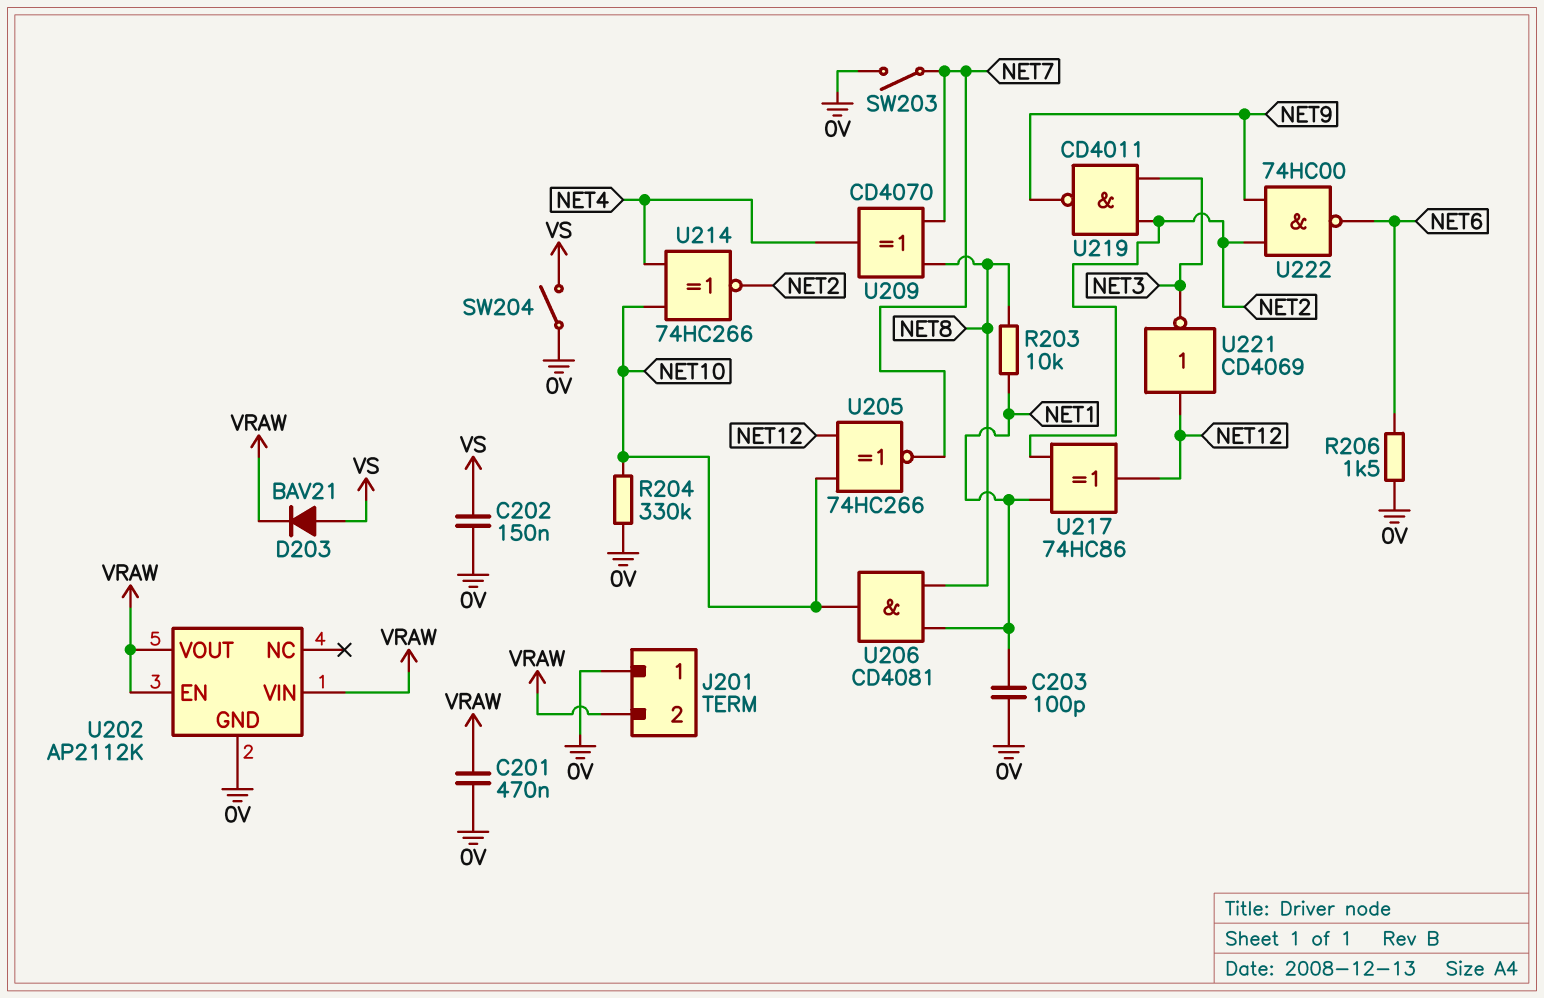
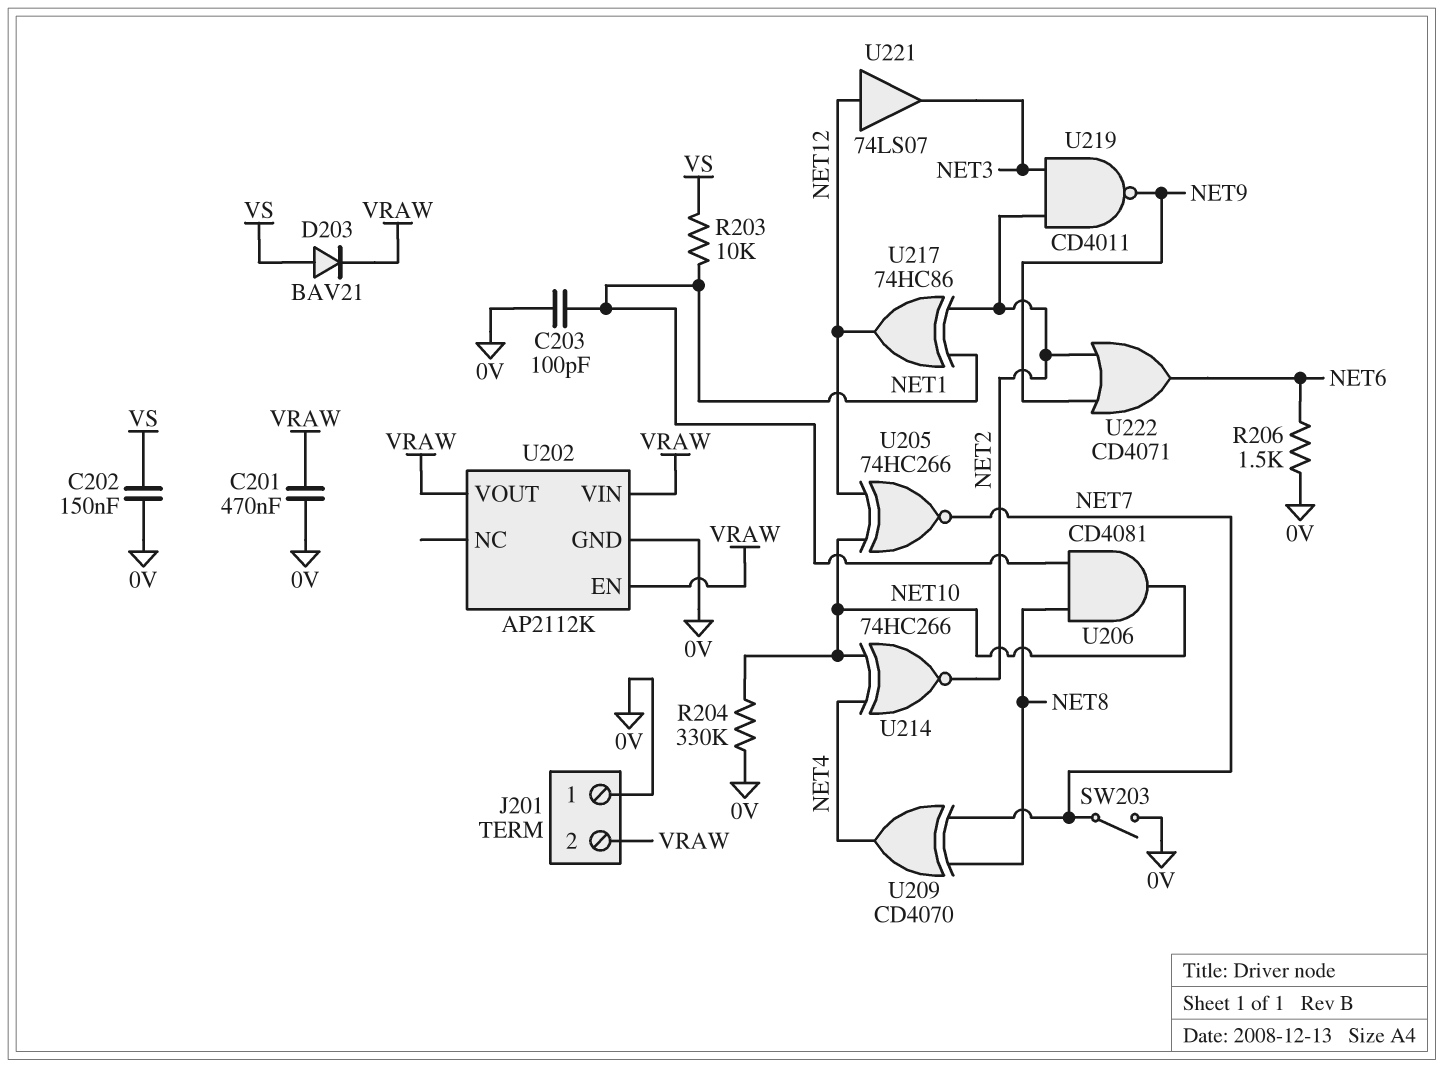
R203: 10k (NET1, NET8) -> 10k (NET1, VS)
SW204: switch (0V, VS) -> none
U221: NOT CD4069 (in NET12, out NET3) -> buffer 74LS07 (in NET12, out NET3)
U222: NAND 74HC00 (in NET2, in NET9, out NET6) -> OR CD4071 (in NET2, in NET9, out NET6)

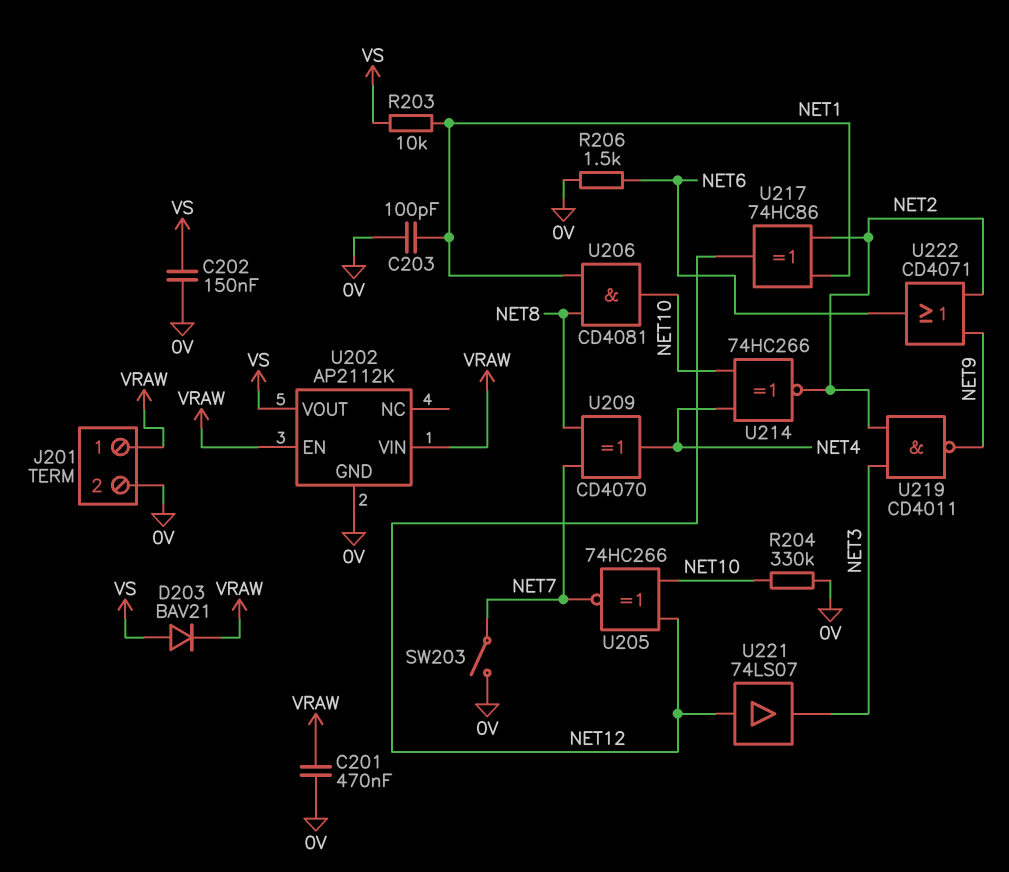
J201 pin 1: 0V -> VRAW
J201 pin 2: VRAW -> 0V
U202 pin VOUT: VRAW -> VS

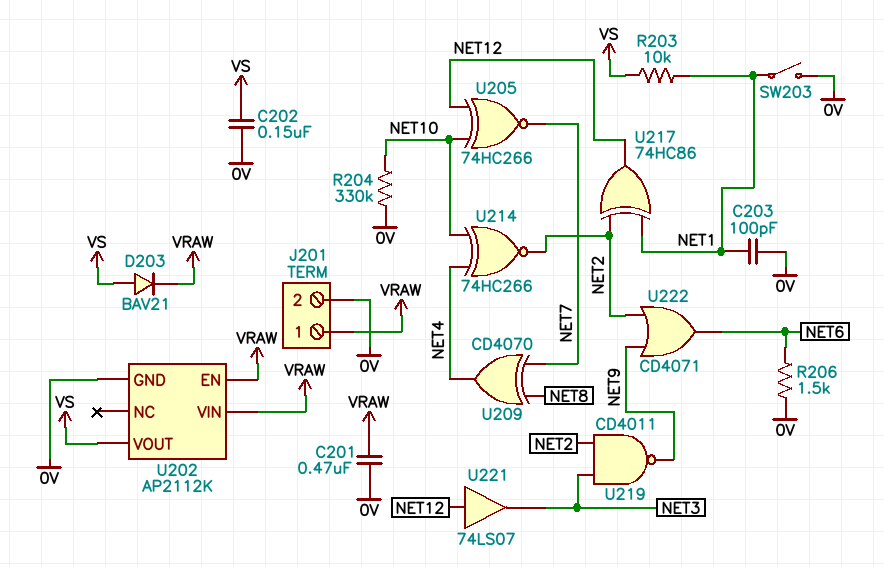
SW203: switch (0V, NET7) -> switch (0V, NET1)
U206: AND CD4081 (in NET1, in NET8, out NET10) -> none

